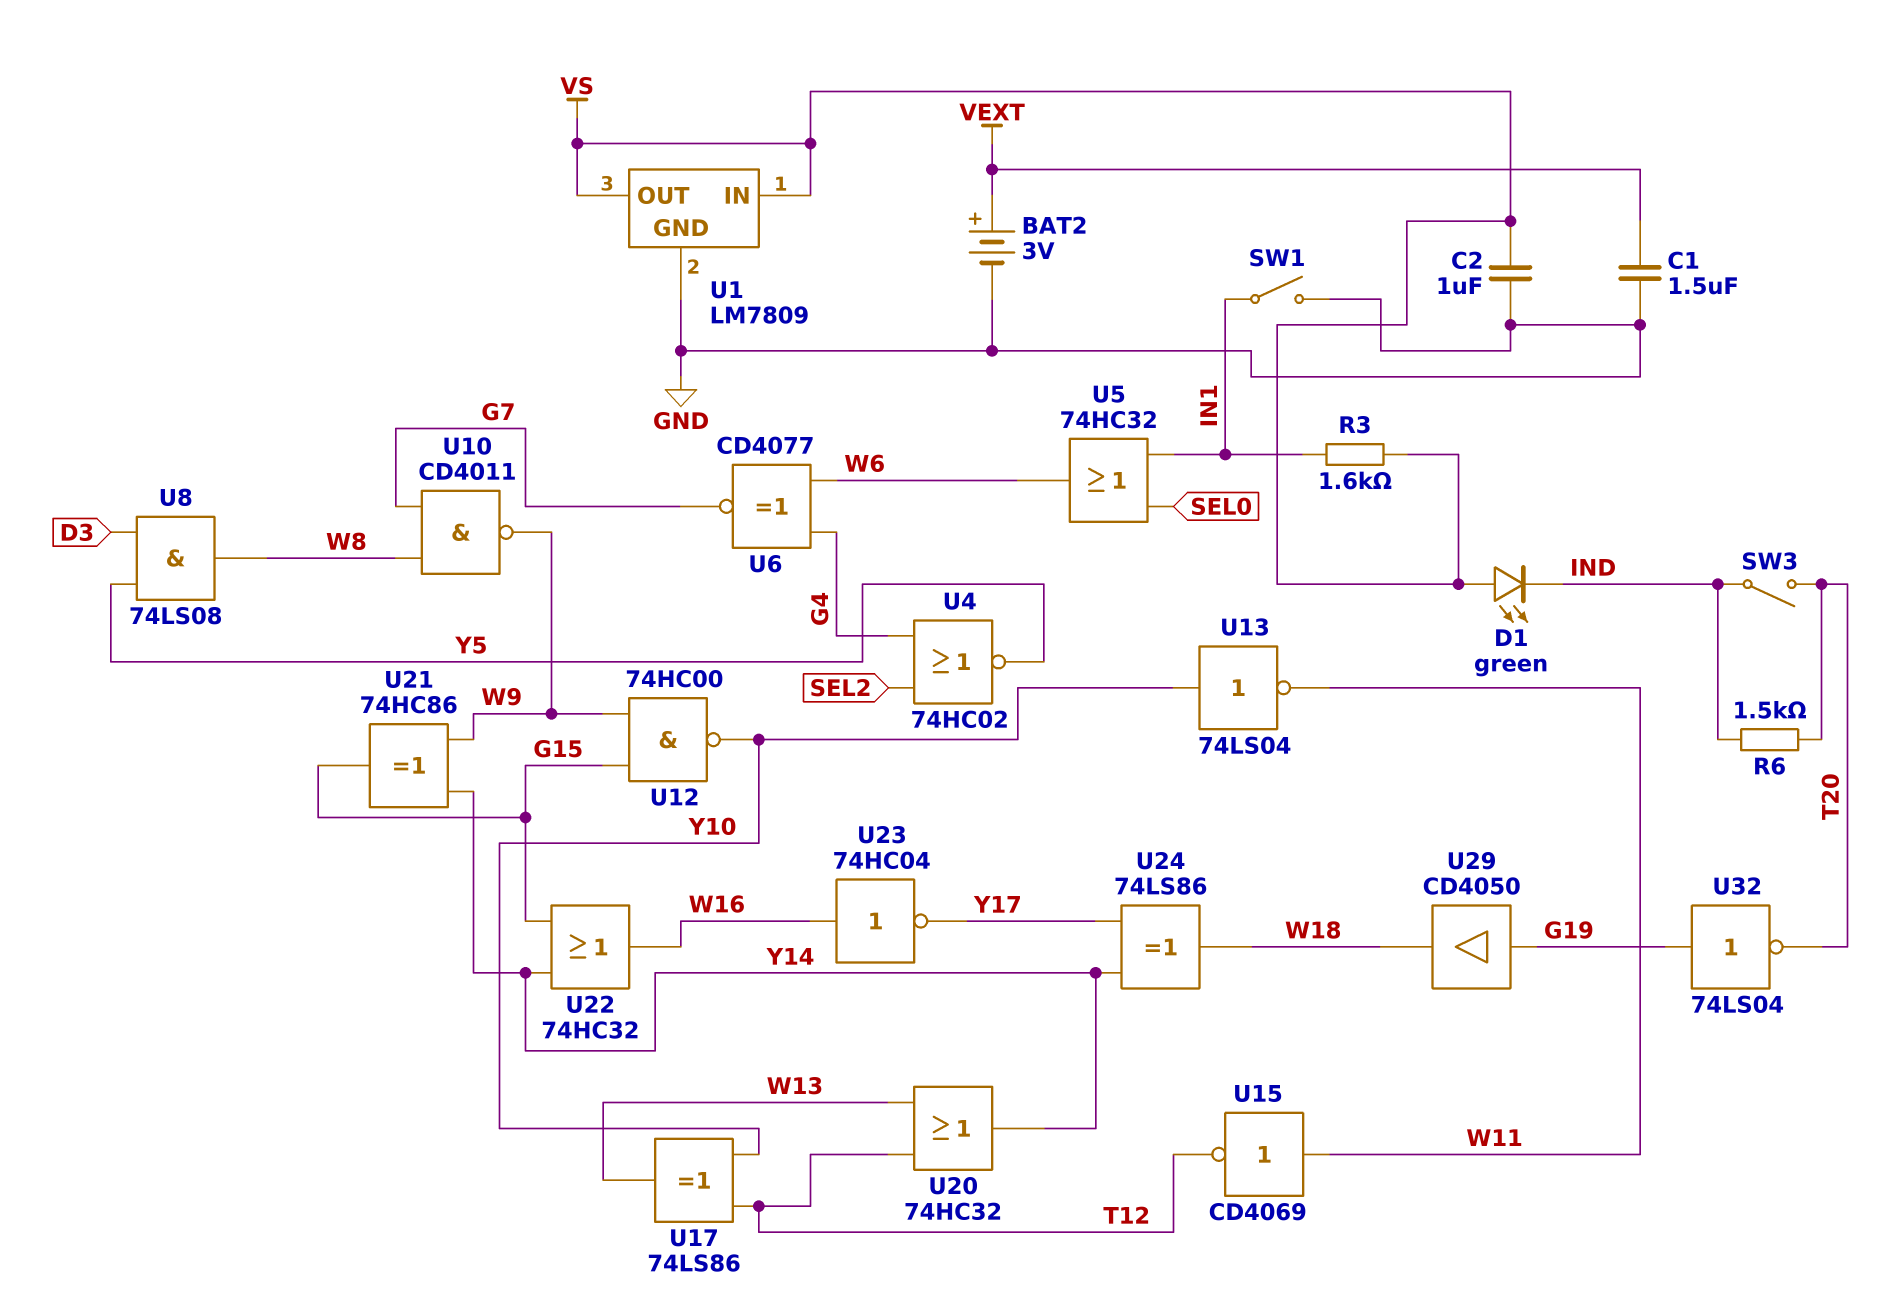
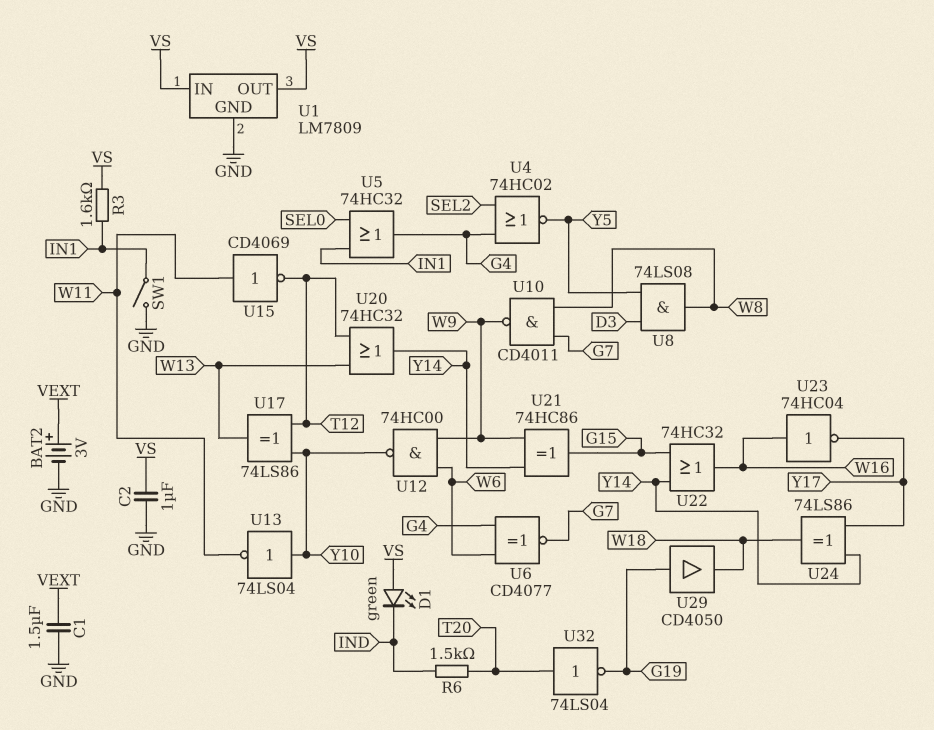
SW3: switch (IND, T20) -> none
U5: OR 74HC32 (in IN1, in SEL0, out W6) -> OR 74HC32 (in IN1, in SEL0, out G4)
U12: NAND 74HC00 (in G15, in W9, out Y10) -> NAND 74HC00 (in W6, in W9, out Y10)
U32: NOT 74LS04 (in G19, out T20) -> NOT 74LS04 (in T20, out G19)

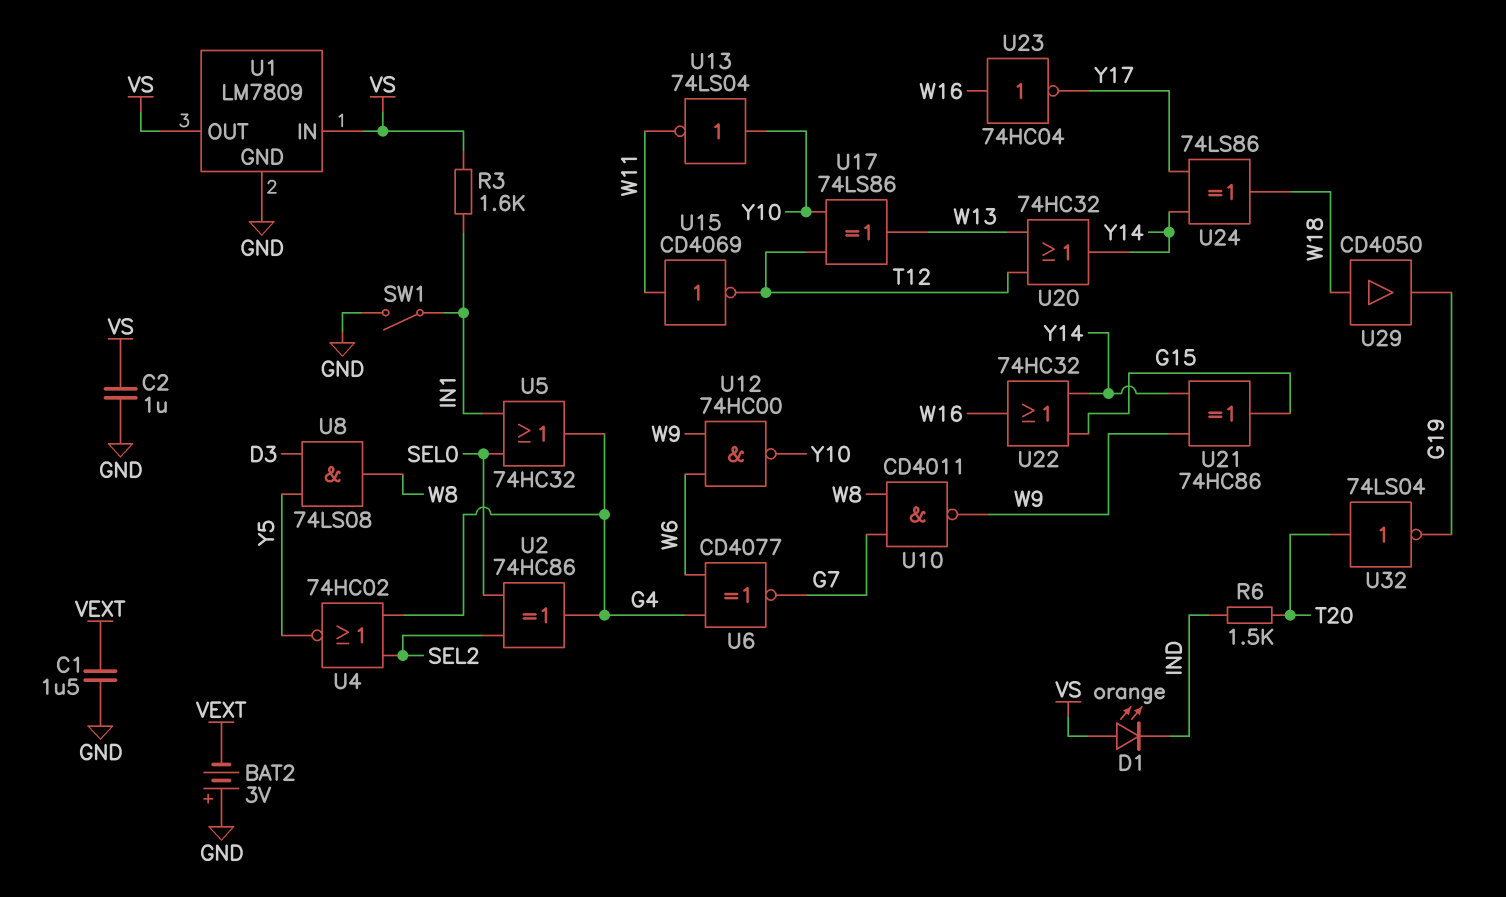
BAT2: 3V (plus VEXT, minus GND) -> 3V (plus GND, minus VEXT)
D1: LED green (A VS, K IND) -> LED orange (A VS, K IND)
U2: none -> XOR 74HC86 (in SEL0, in SEL2, out G4)
U29: buffer CD4050 (in G19, out W18) -> buffer CD4050 (in W18, out G19)

